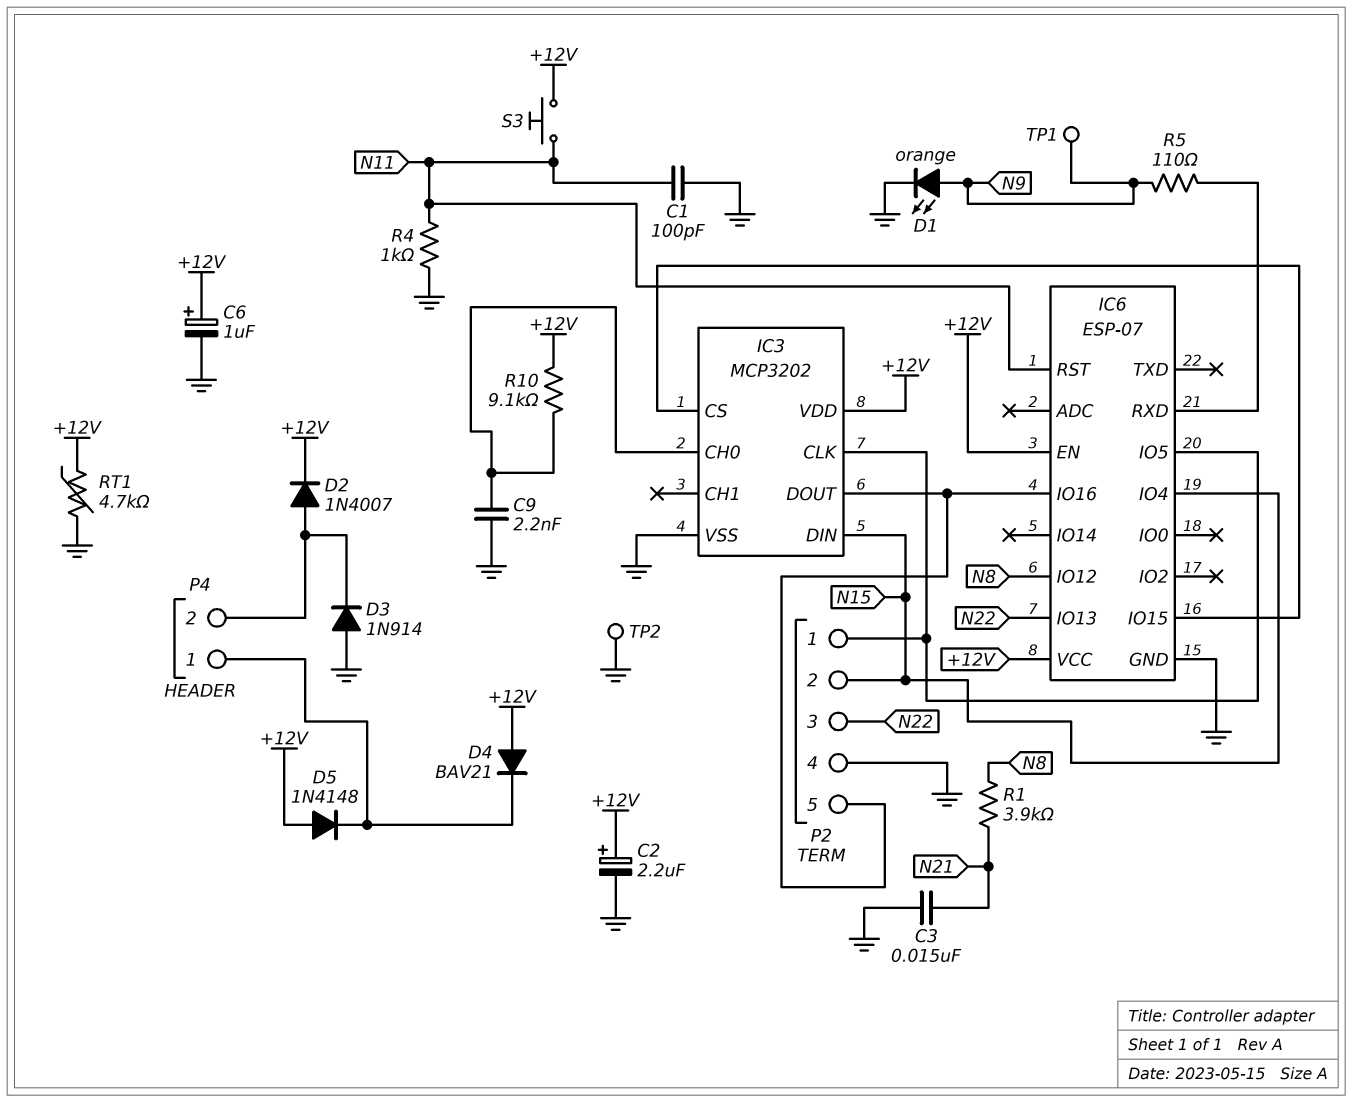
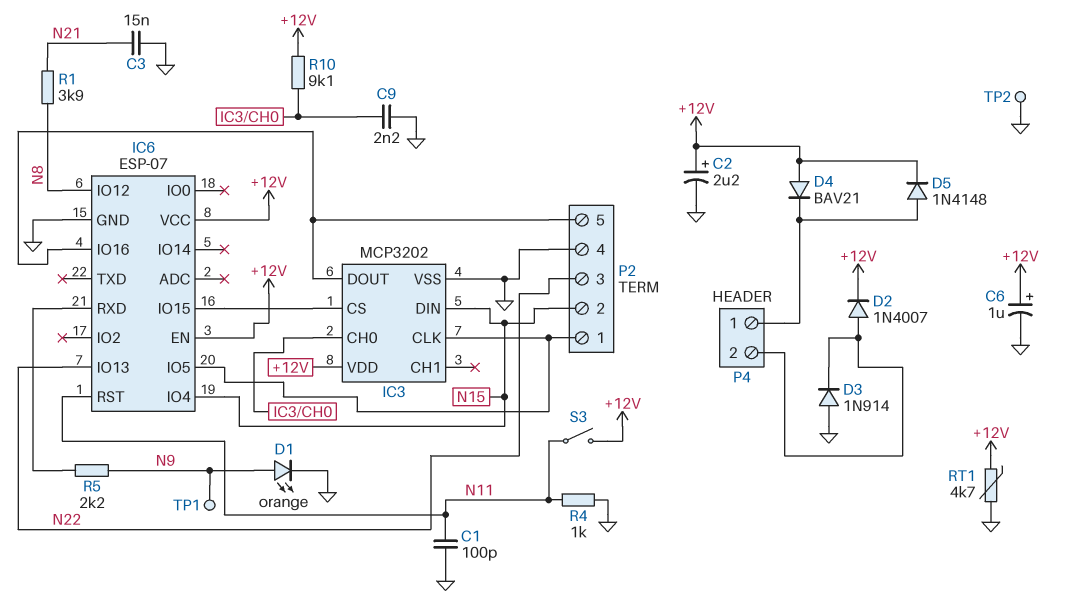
D5: diode 1N4148 (A +12V, K P4/1) -> diode 1N4148 (A P4/1, K +12V)
R5: 110 (IC6/RXD, N9) -> 2.2k (IC6/RXD, N9)
S3: button (+12V, N11) -> switch (+12V, N11)

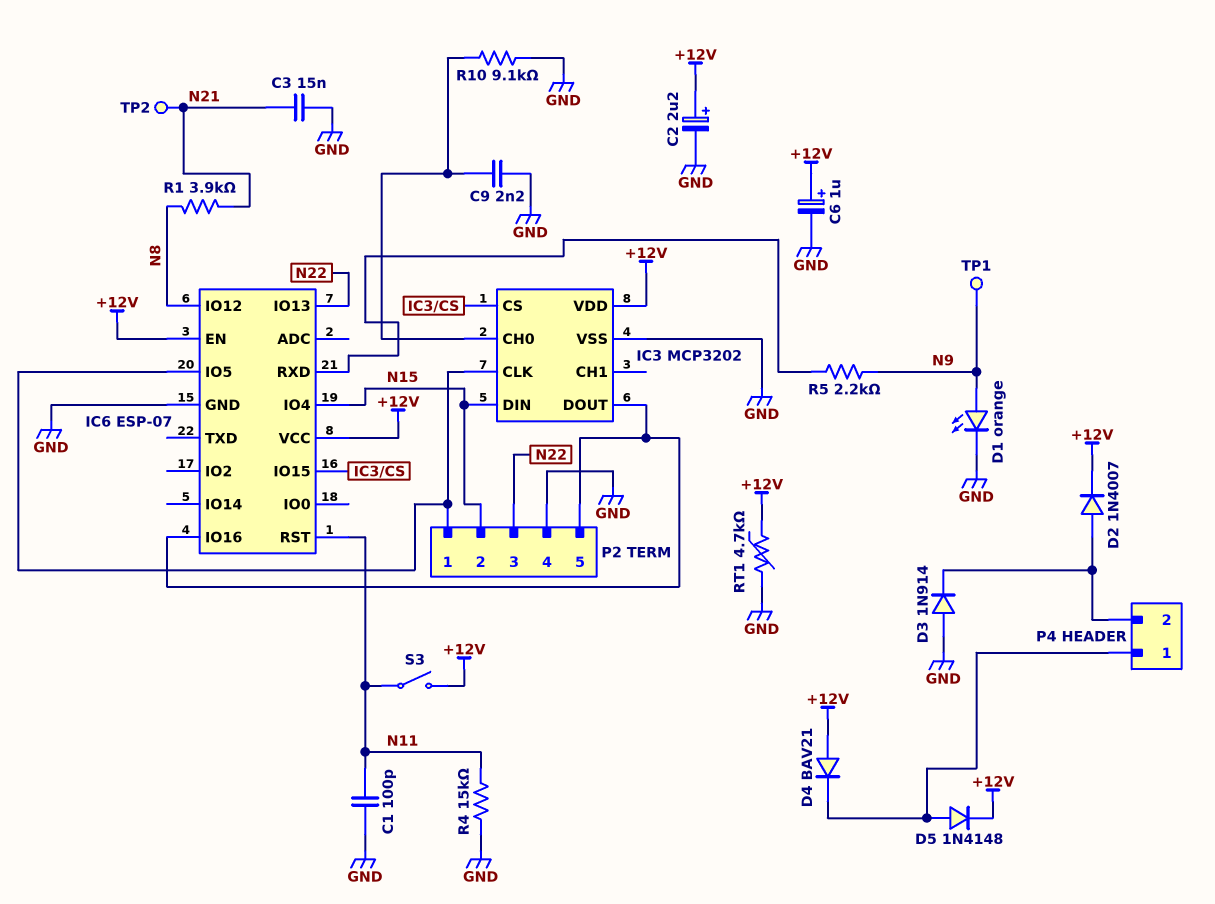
R4: 1k (GND, N11) -> 15k (GND, N11)
R10: 9.1k (+12V, IC3/CH0) -> 9.1k (GND, IC3/CH0)
TP2: test point (GND) -> test point (N21)

